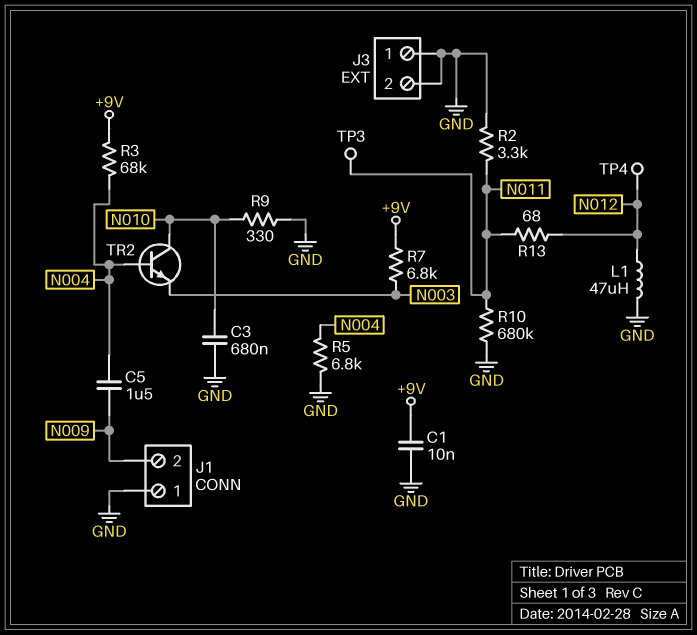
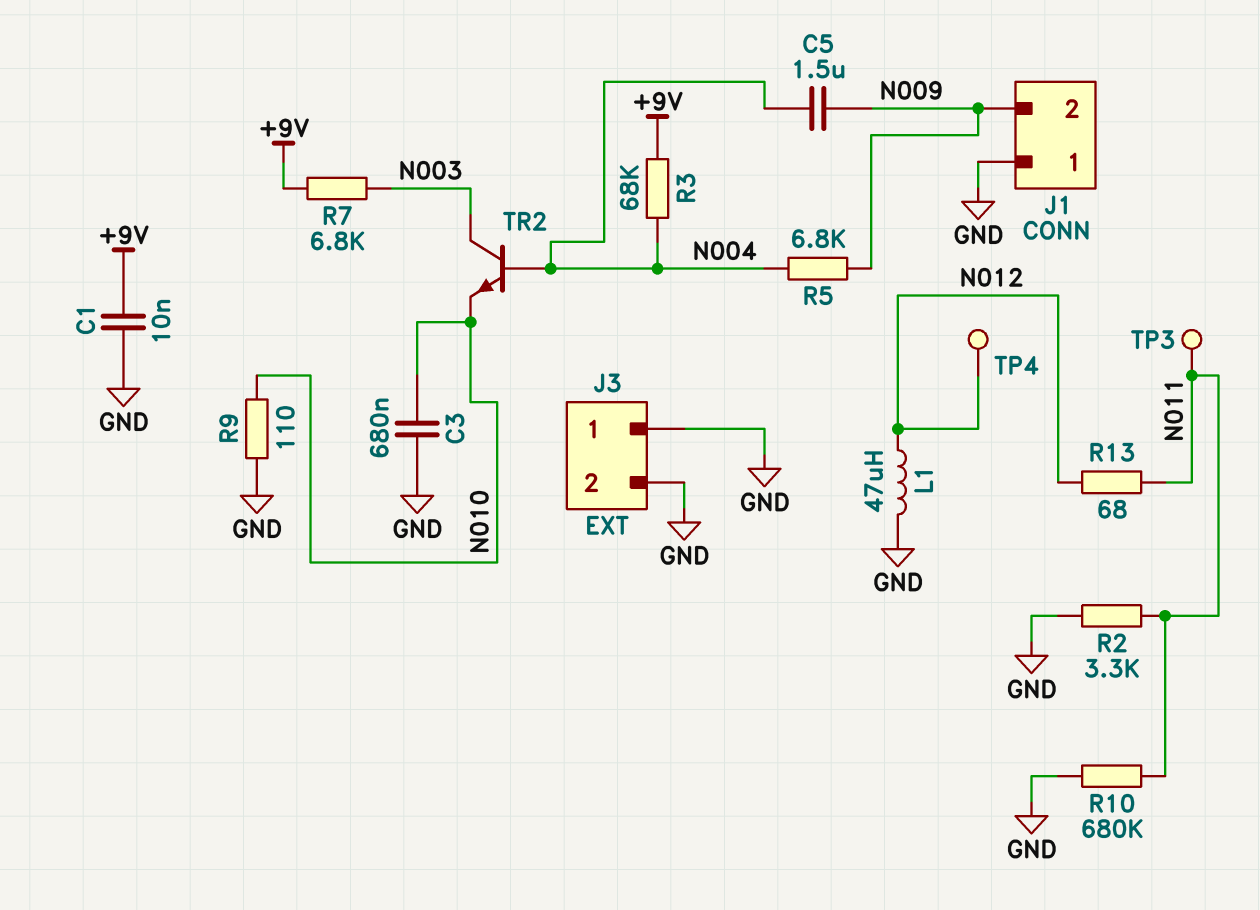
R5: 6.8k (GND, N004) -> 6.8k (N004, N009)
R9: 330 (GND, N010) -> 110 (GND, N010)
TR2: NPN (B N004, C N010, E N003) -> NPN (B N004, C N003, E N010)

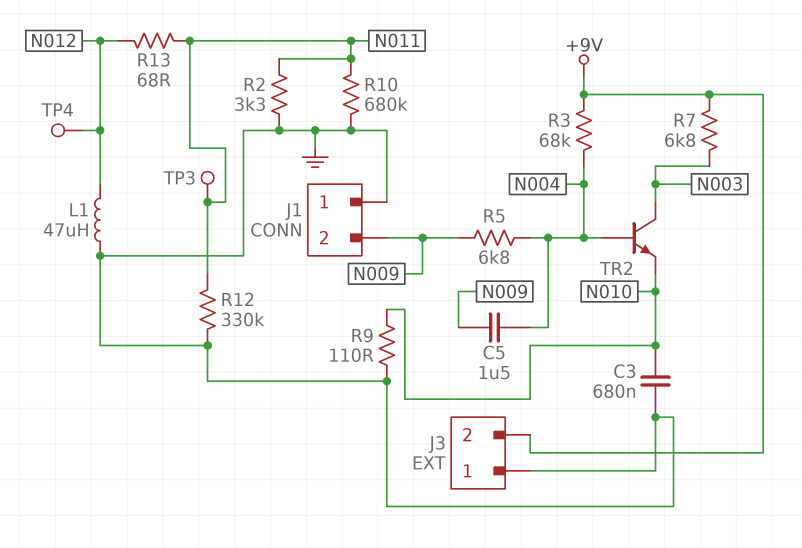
C1: 10nF (+9V, GND) -> none
J3 pin 2: GND -> +9V
R12: none -> 330k (GND, N011)

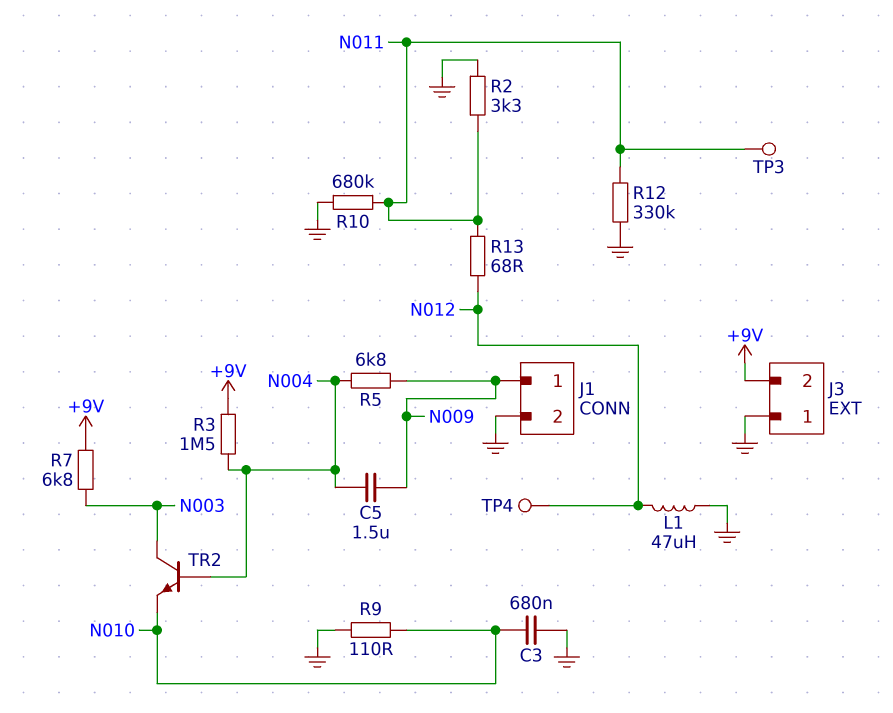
J1 pin 1: GND -> N009
J1 pin 2: N009 -> GND
R3: 68k (+9V, N004) -> 1.5M (+9V, N004)

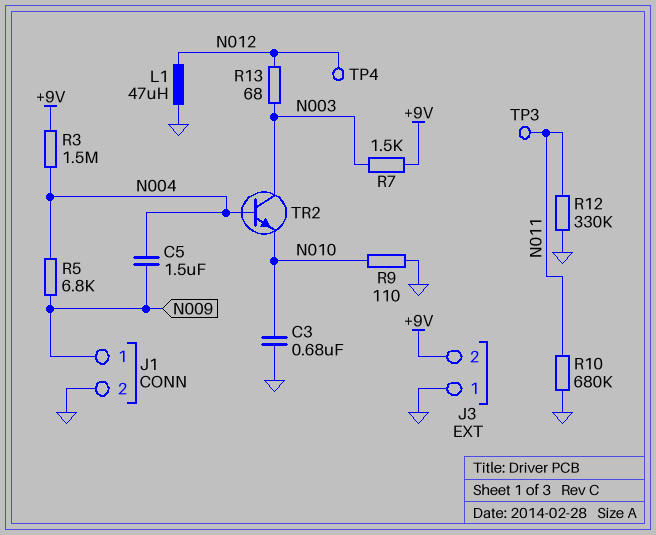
R2: 3.3k (GND, N011) -> none
R7: 6.8k (+9V, N003) -> 1.5k (+9V, N003)
R13: 68 (N011, N012) -> 68 (N003, N012)

